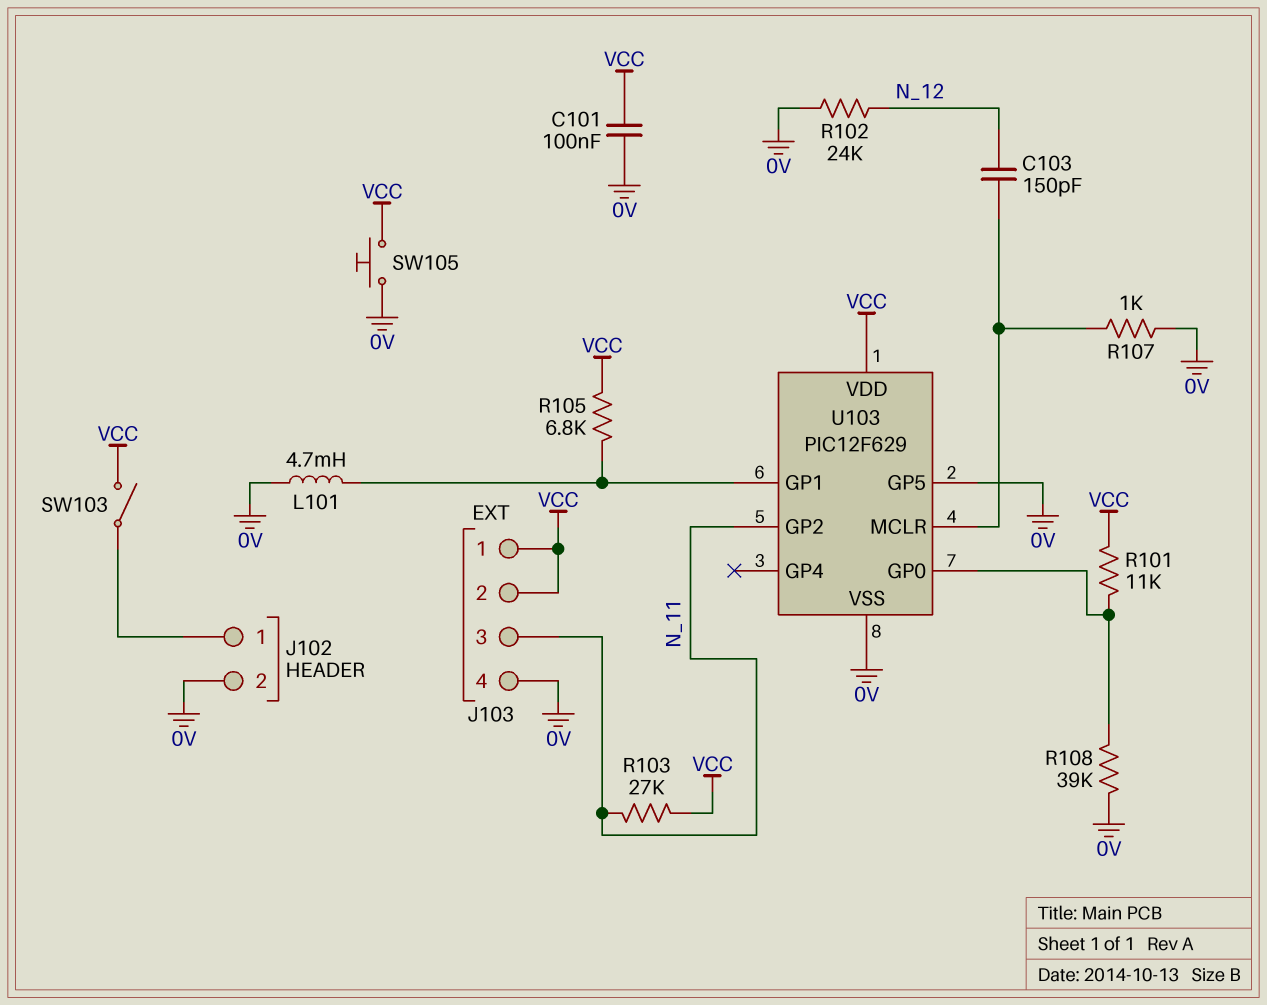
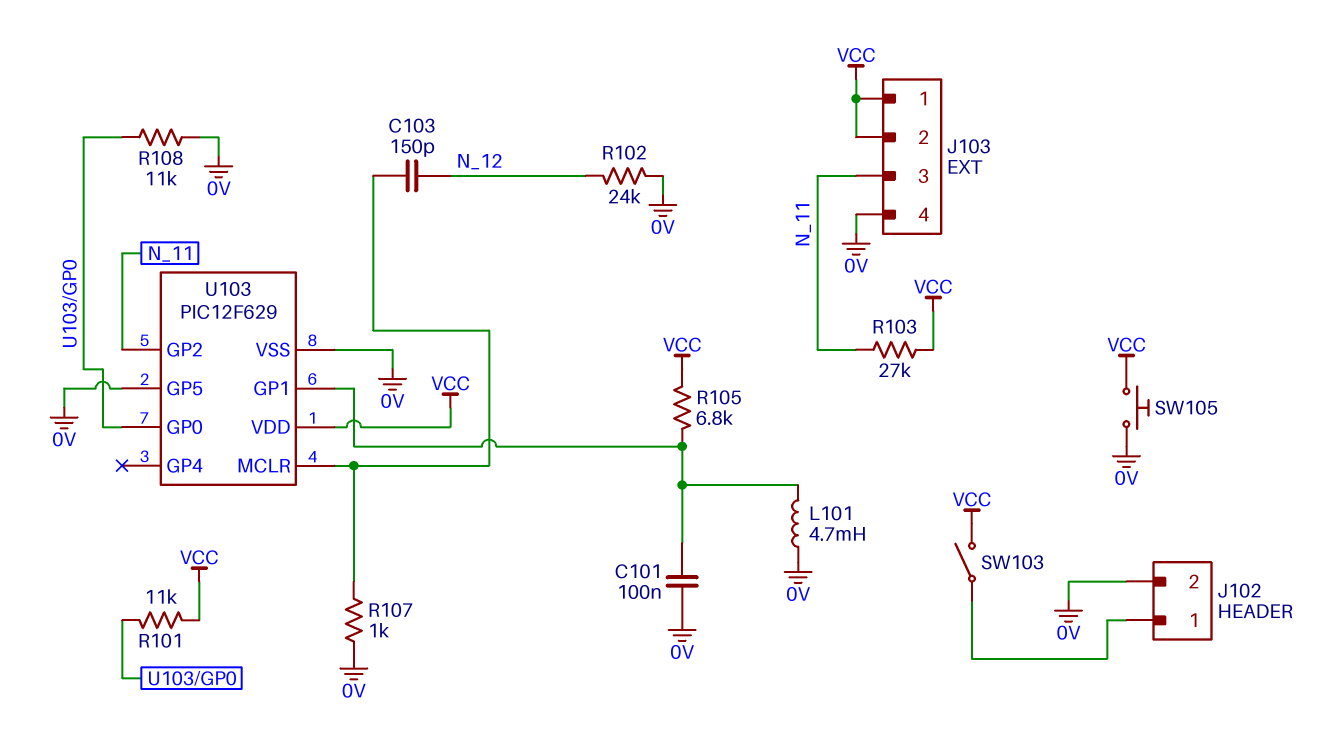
C101: 100nF (0V, VCC) -> 100nF (0V, U103/GP1)
R108: 39k (0V, U103/GP0) -> 11k (0V, U103/GP0)

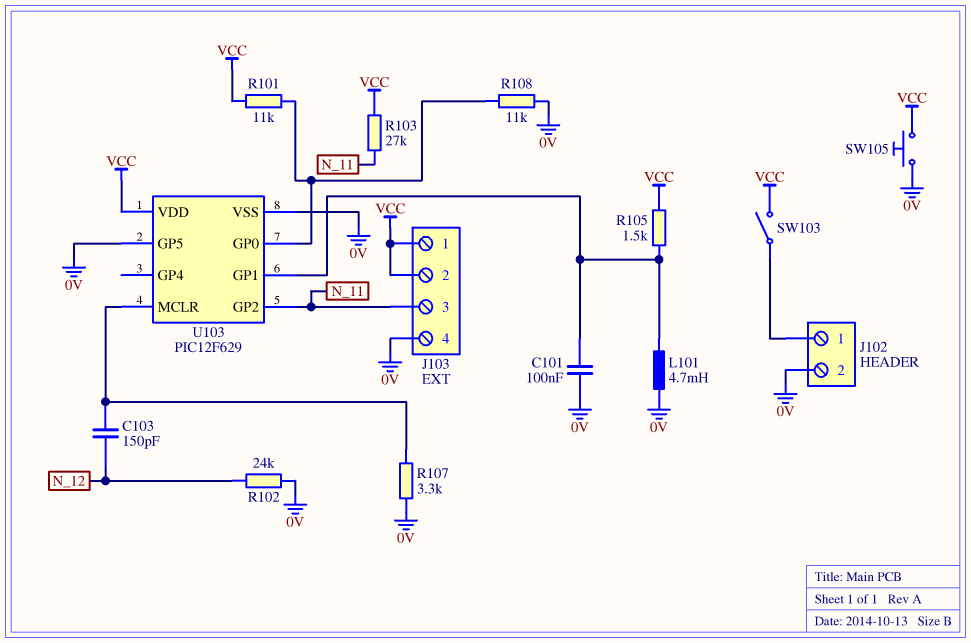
R105: 6.8k (U103/GP1, VCC) -> 1.5k (U103/GP1, VCC)
R107: 1k (0V, U103/MCLR) -> 3.3k (0V, U103/MCLR)

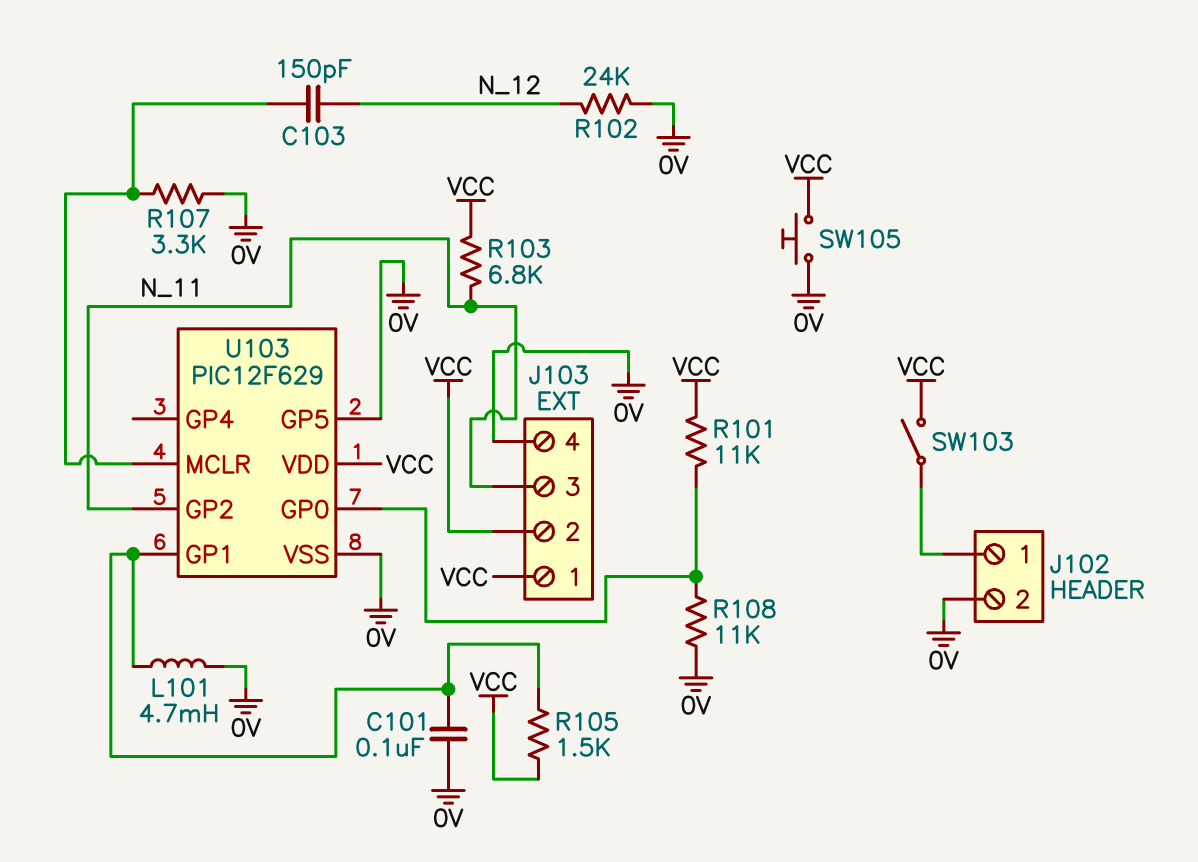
R103: 27k (N_11, VCC) -> 6.8k (N_11, VCC)

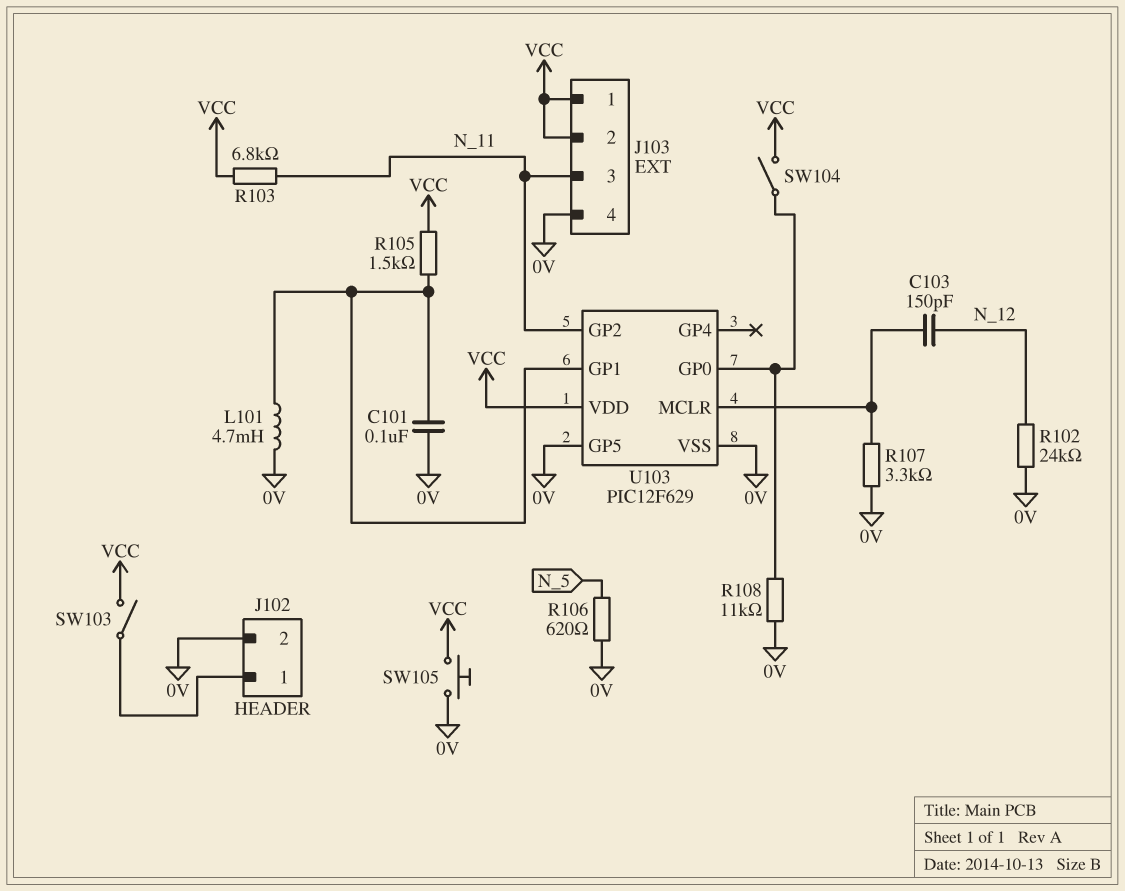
R101: 11k (U103/GP0, VCC) -> none
R106: none -> 620 (0V, N_5)
SW104: none -> switch (U103/GP0, VCC)

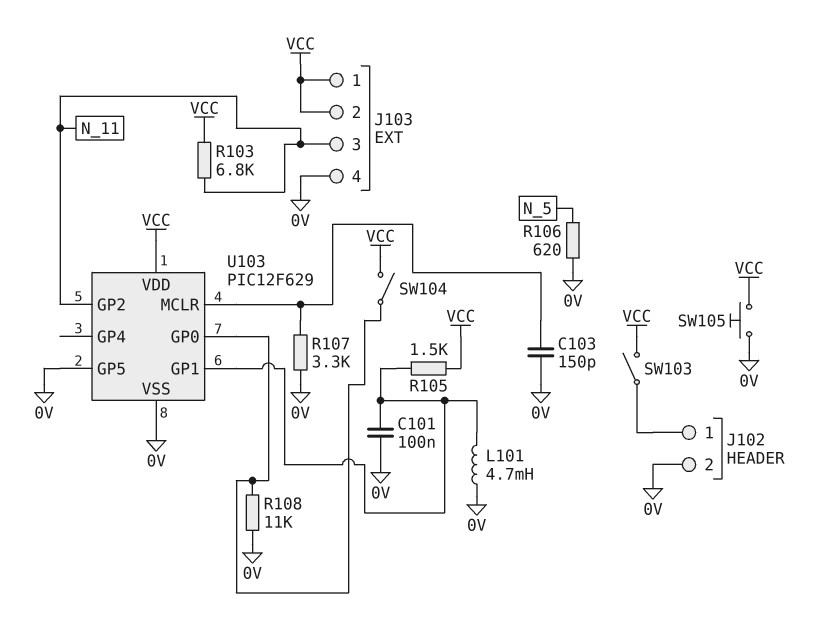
C103: 150pF (N_12, U103/MCLR) -> 150pF (0V, U103/MCLR)
R102: 24k (0V, N_12) -> none

